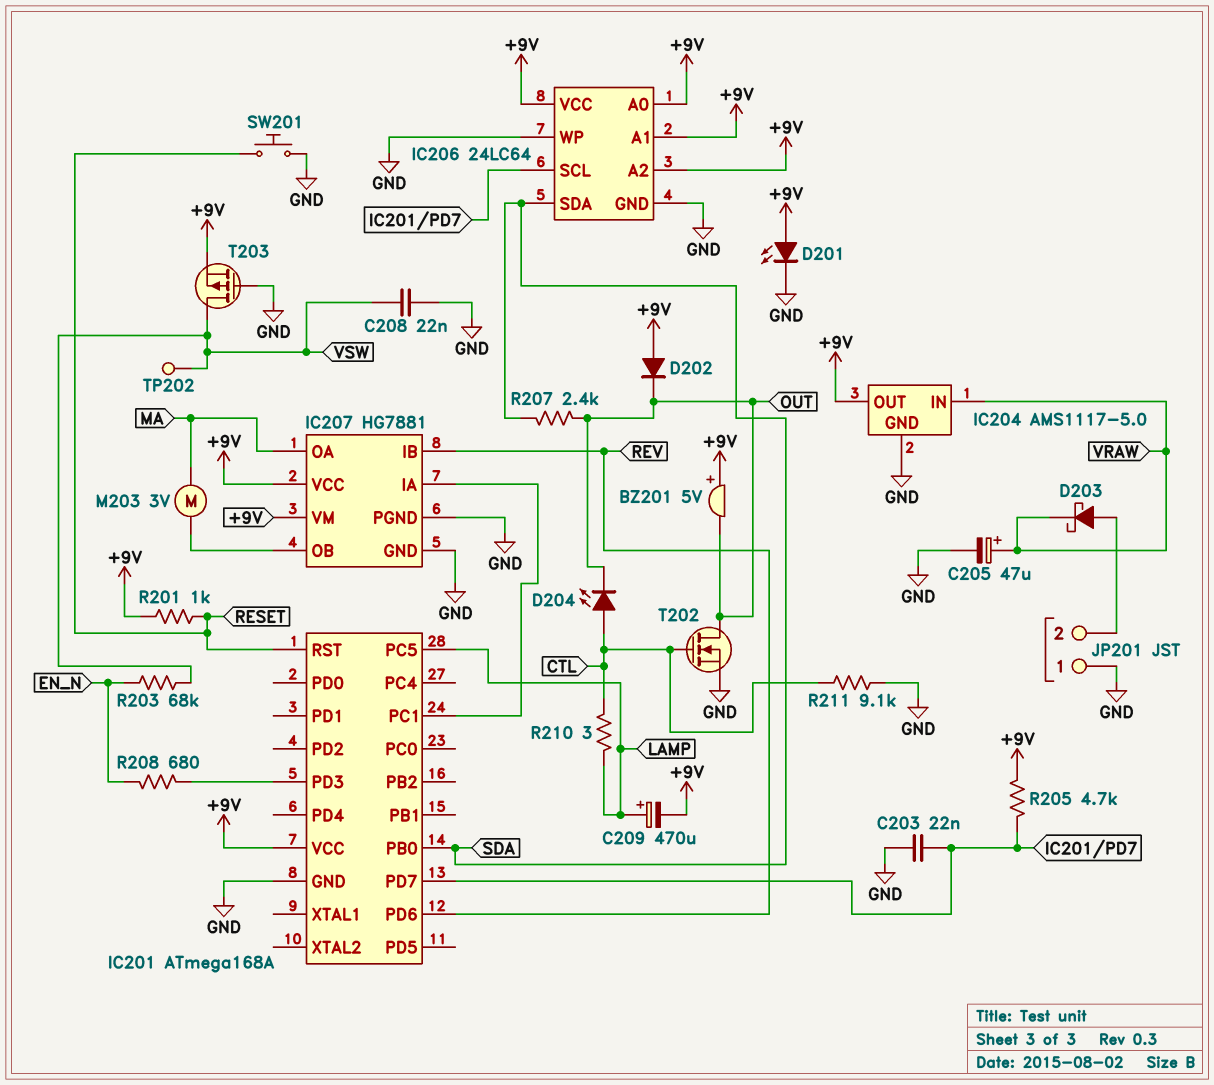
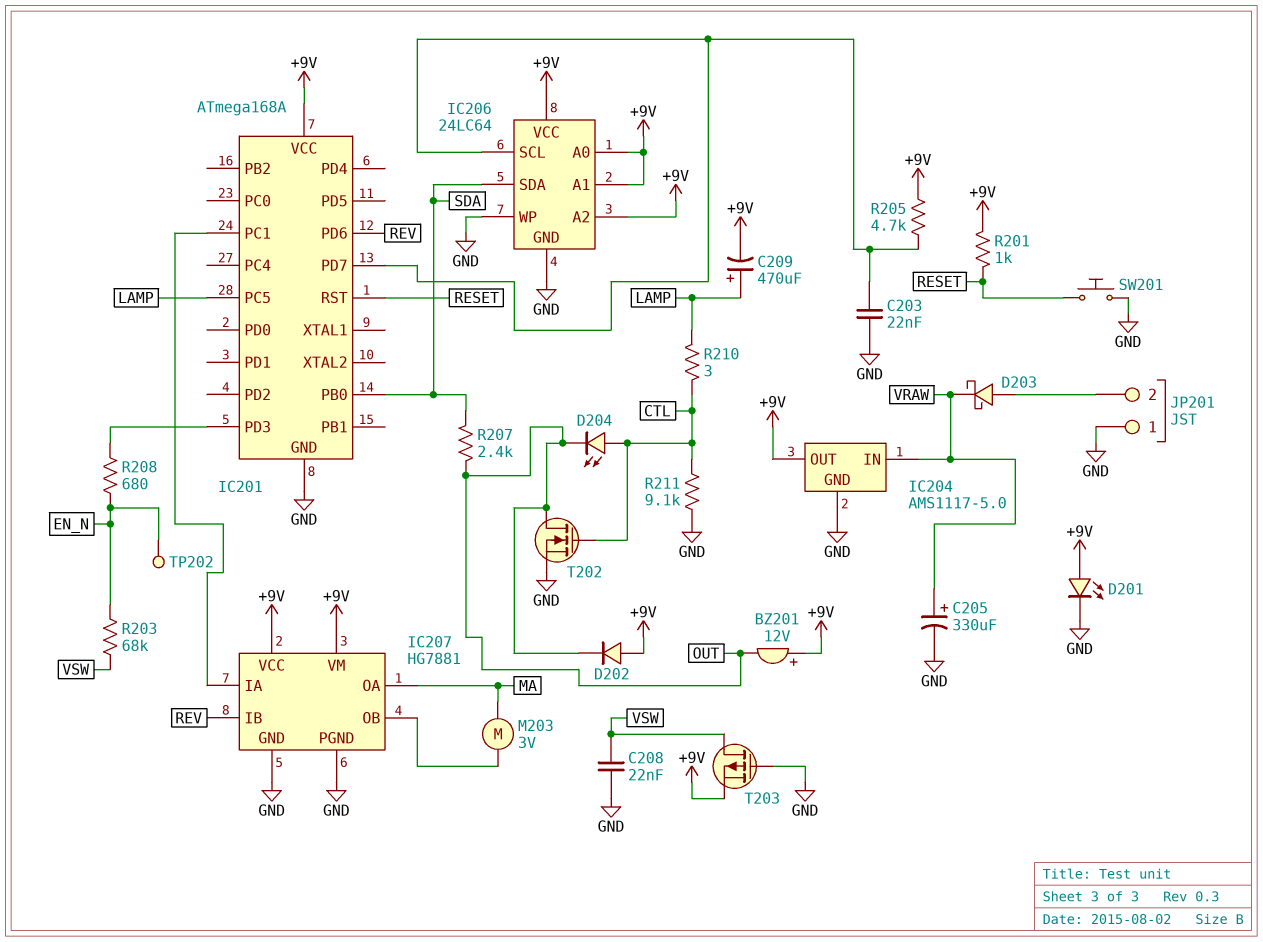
BZ201: buzzer 5V (plus +9V, minus OUT) -> buzzer 12V (plus +9V, minus OUT)
C205: 47uF (plus VRAW, minus GND) -> 330uF (plus VRAW, minus GND)
TP202: test point (VSW) -> test point (EN_N)

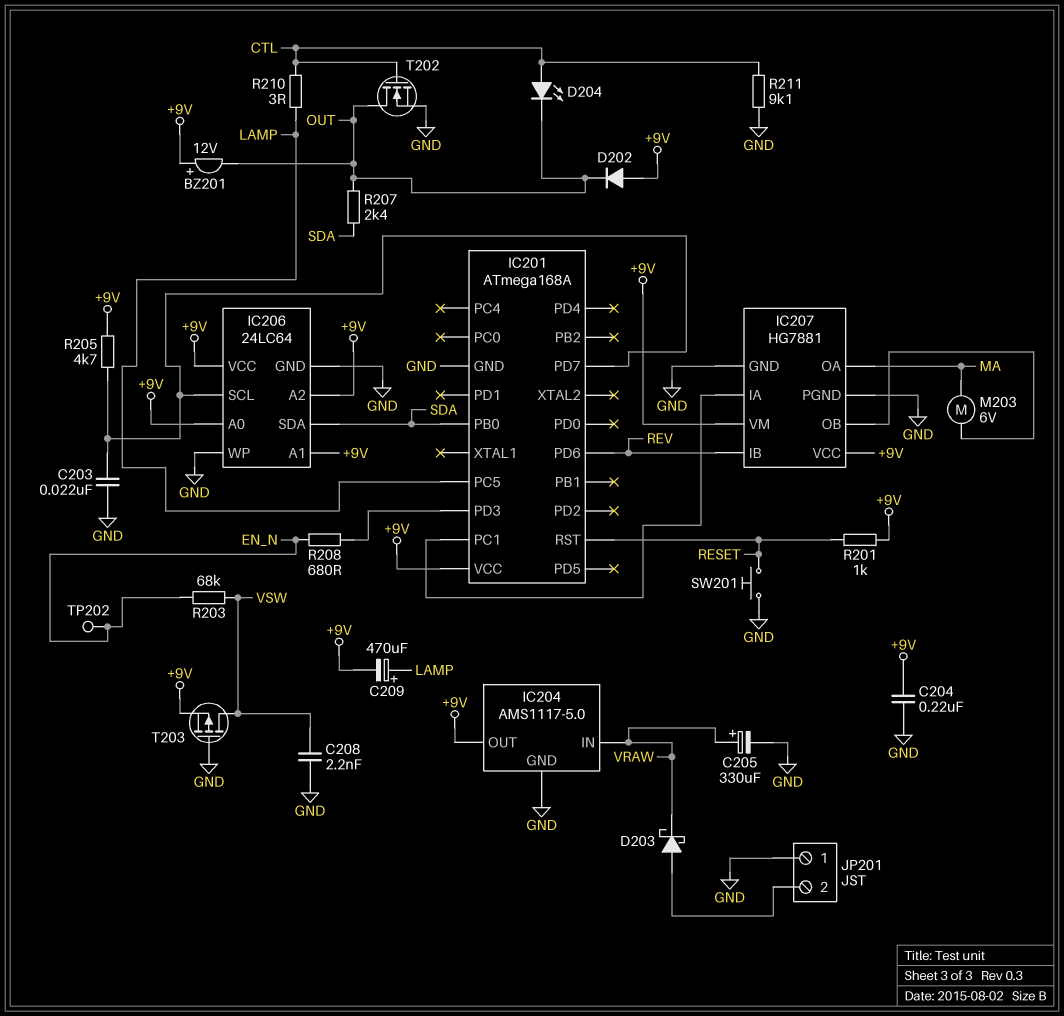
C204: none -> 220nF (+9V, GND)
C208: 22nF (GND, VSW) -> 2.2nF (GND, VSW)
D201: LED (A +9V, K GND) -> none
M203: motor 3V (IC207/OB, MA) -> motor 6V (IC207/OB, MA)

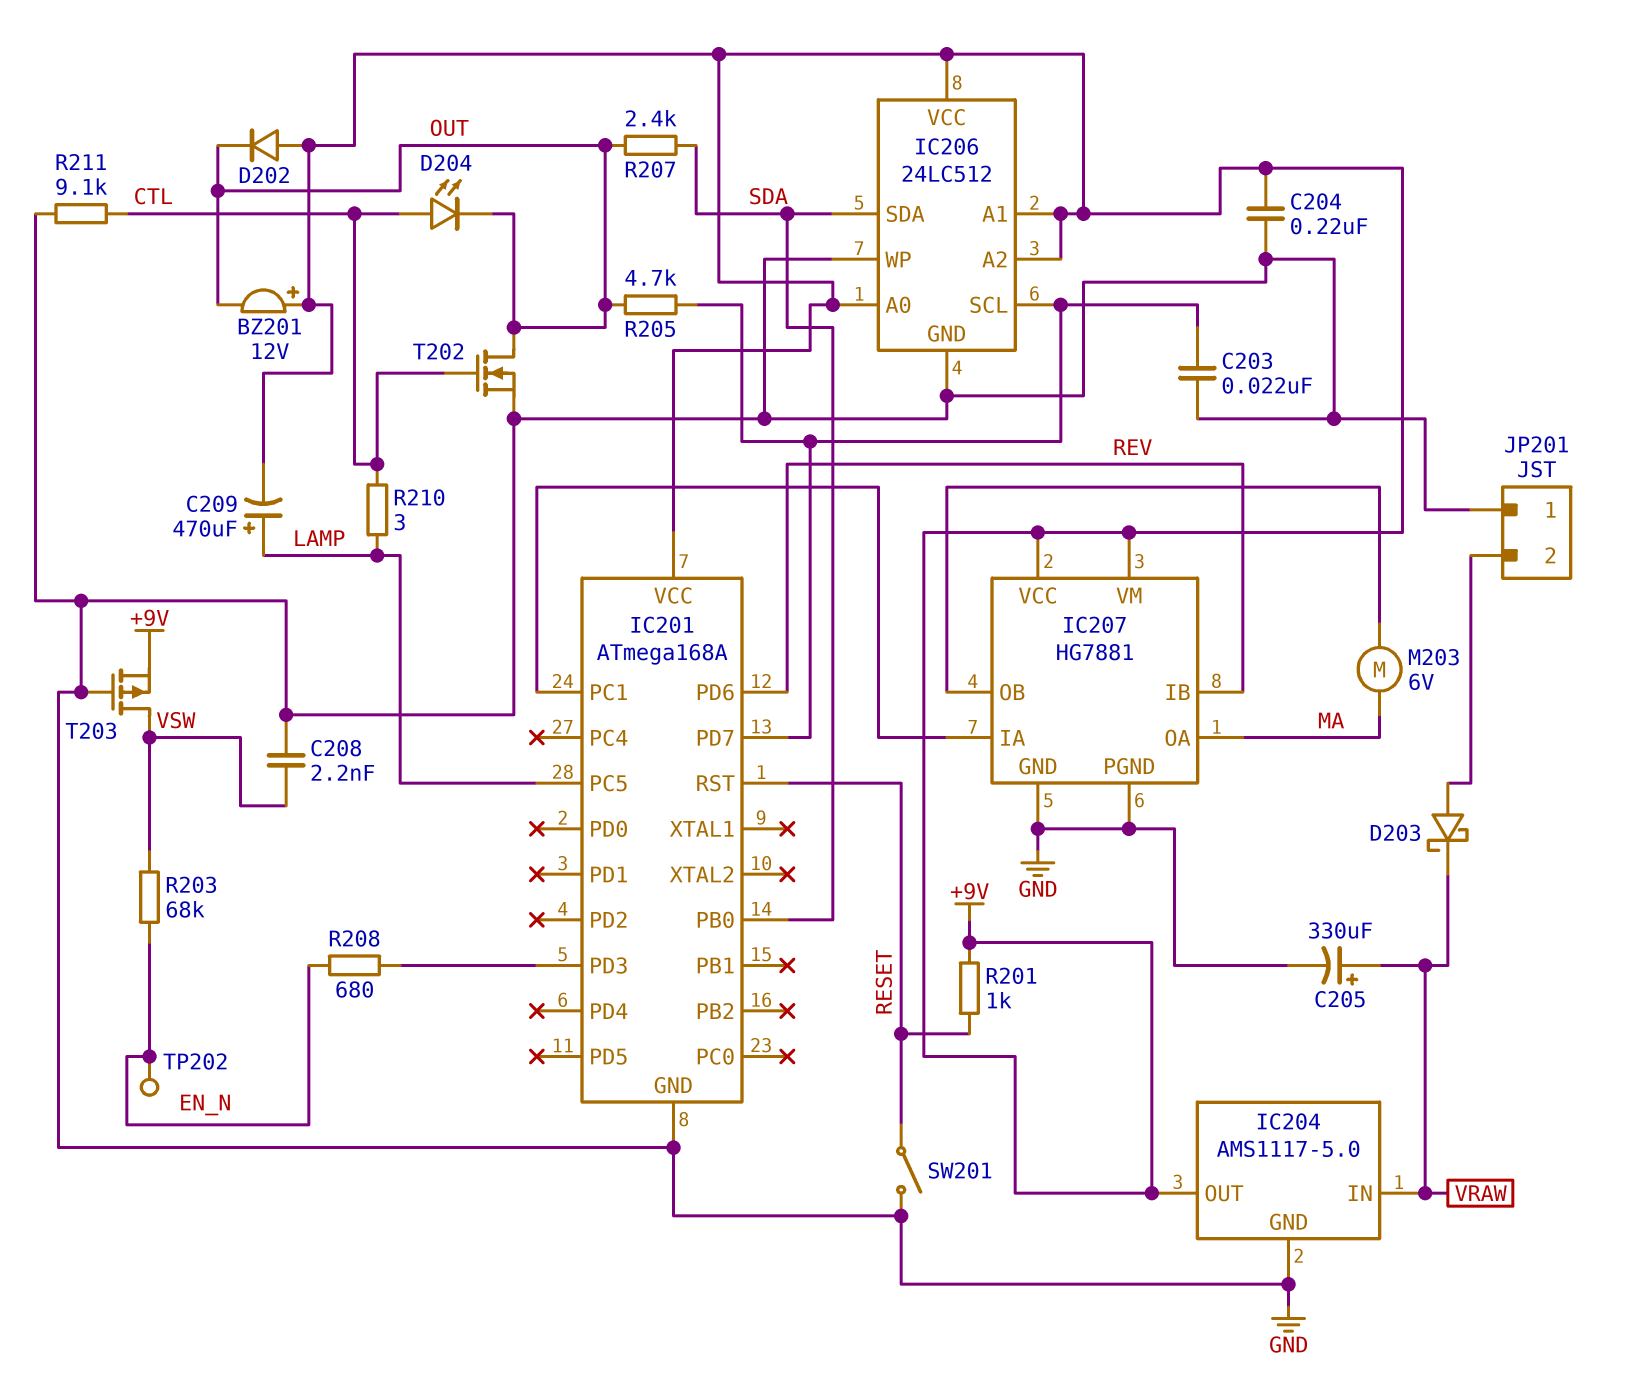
IC206: 24LC64 -> 24LC512
R205: 4.7k (+9V, IC201/PD7) -> 4.7k (IC201/PD7, OUT)
SW201: button (GND, RESET) -> switch (GND, RESET)

